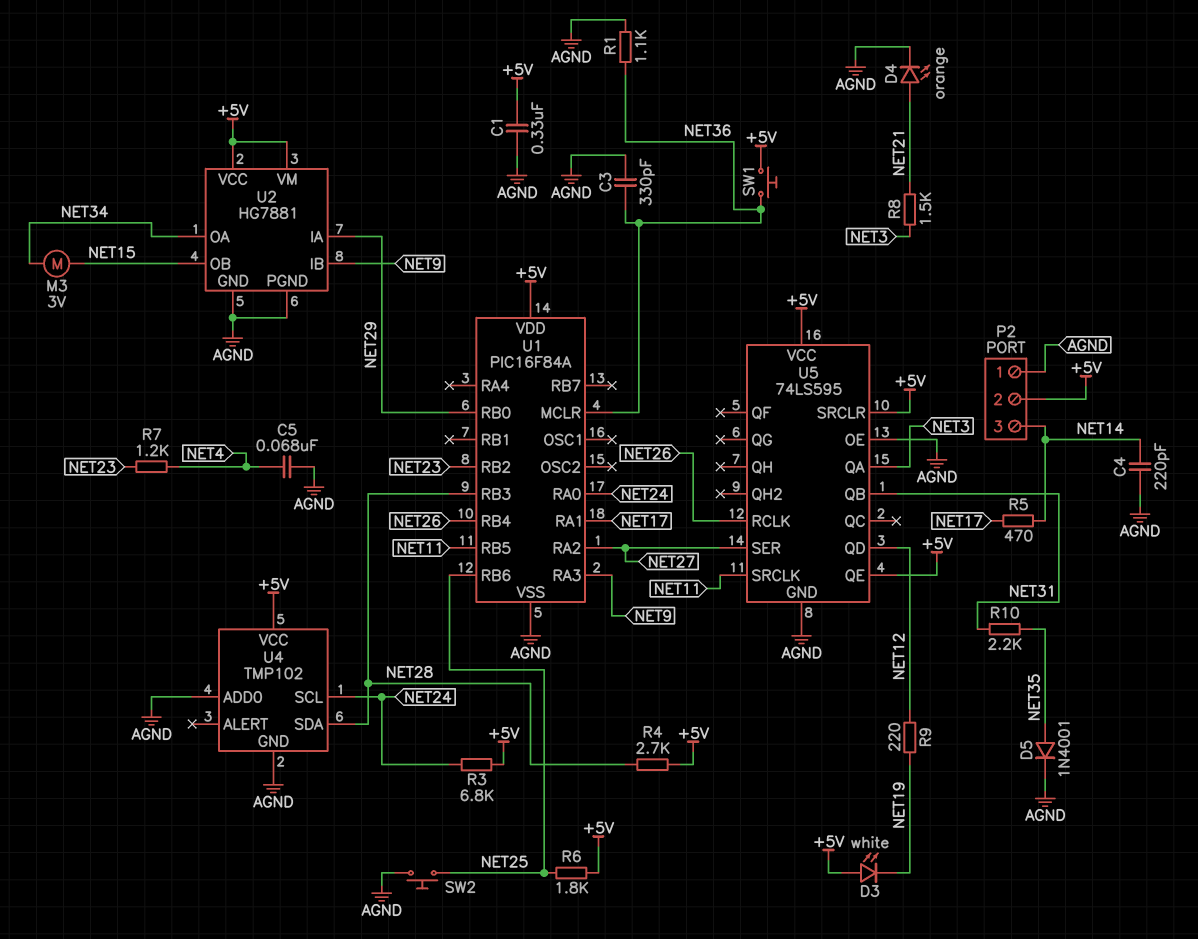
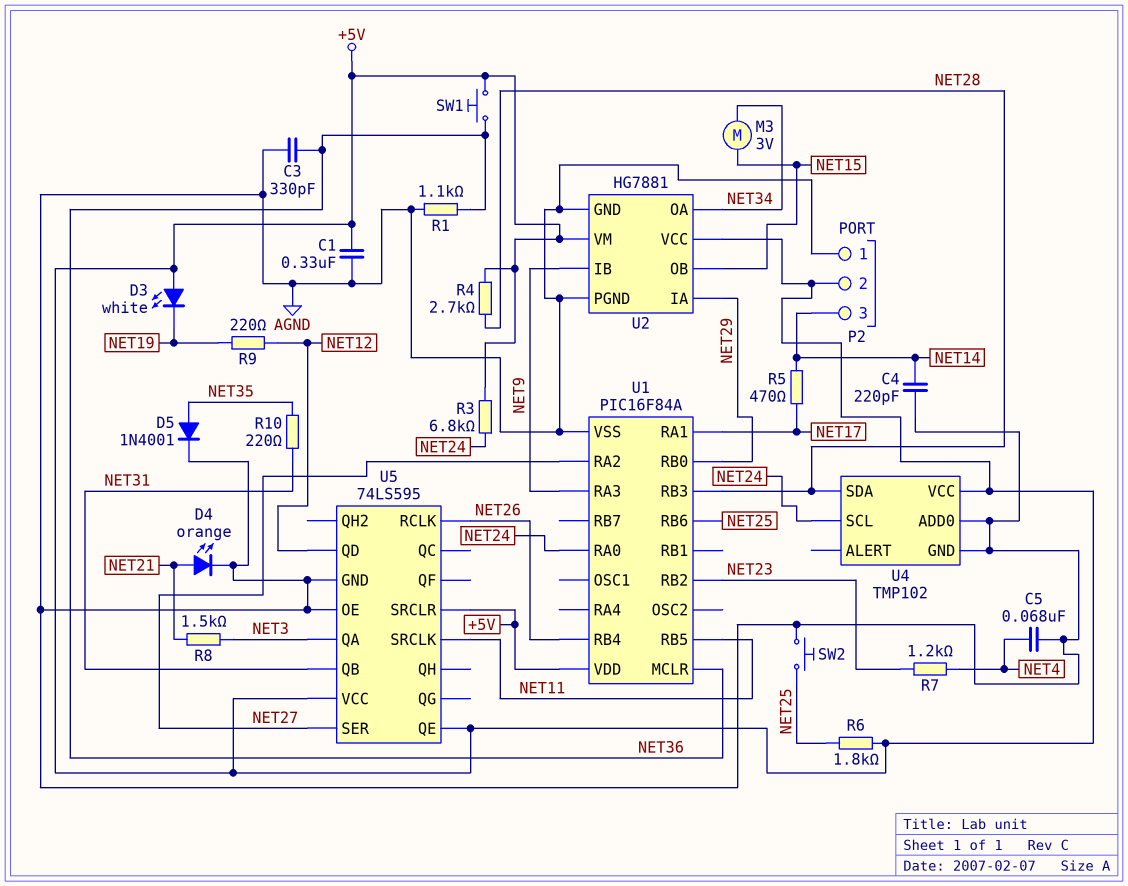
R10: 2.2k (NET31, NET35) -> 220 (NET31, NET35)

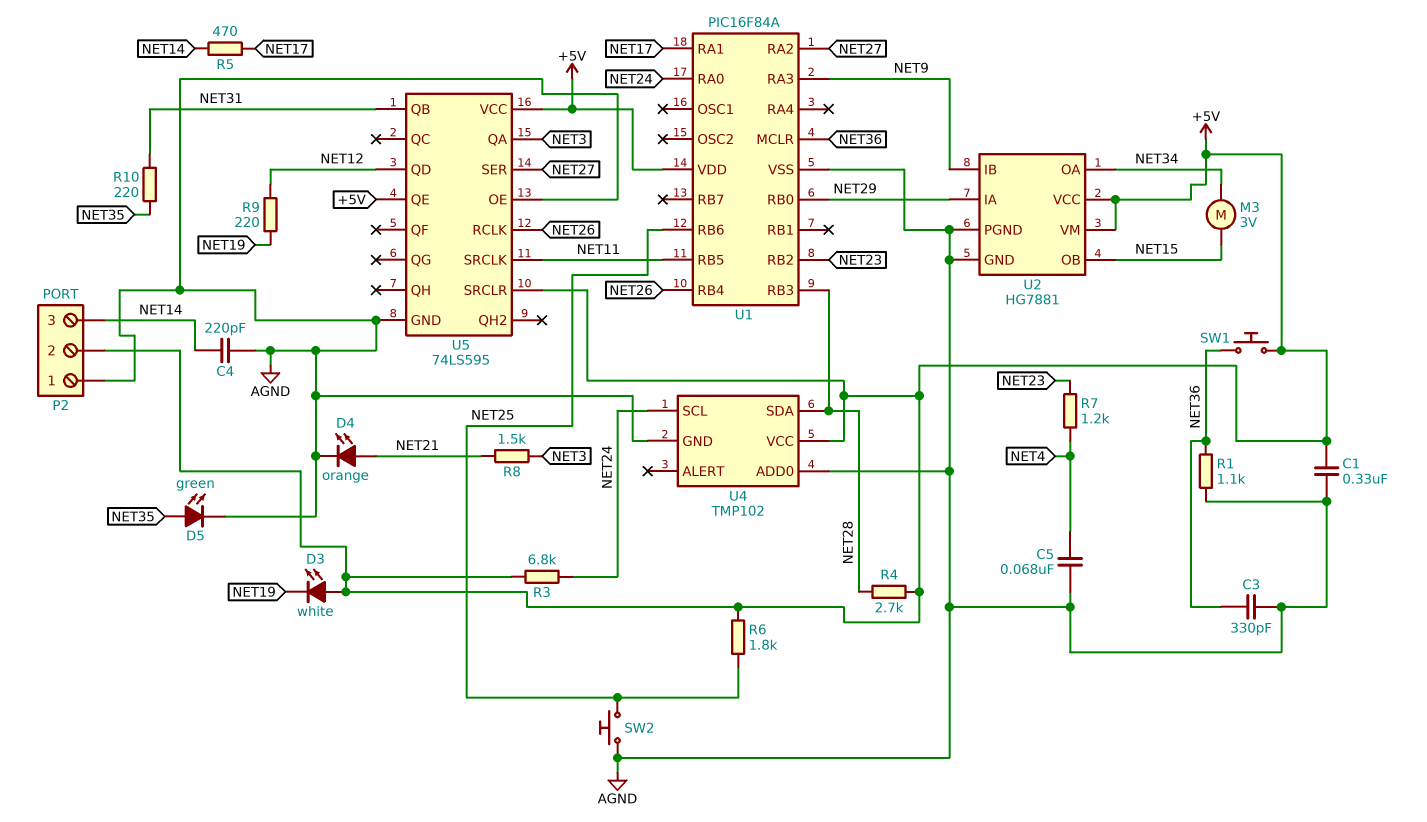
D5: diode 1N4001 (A NET35, K AGND) -> LED green (A NET35, K AGND)

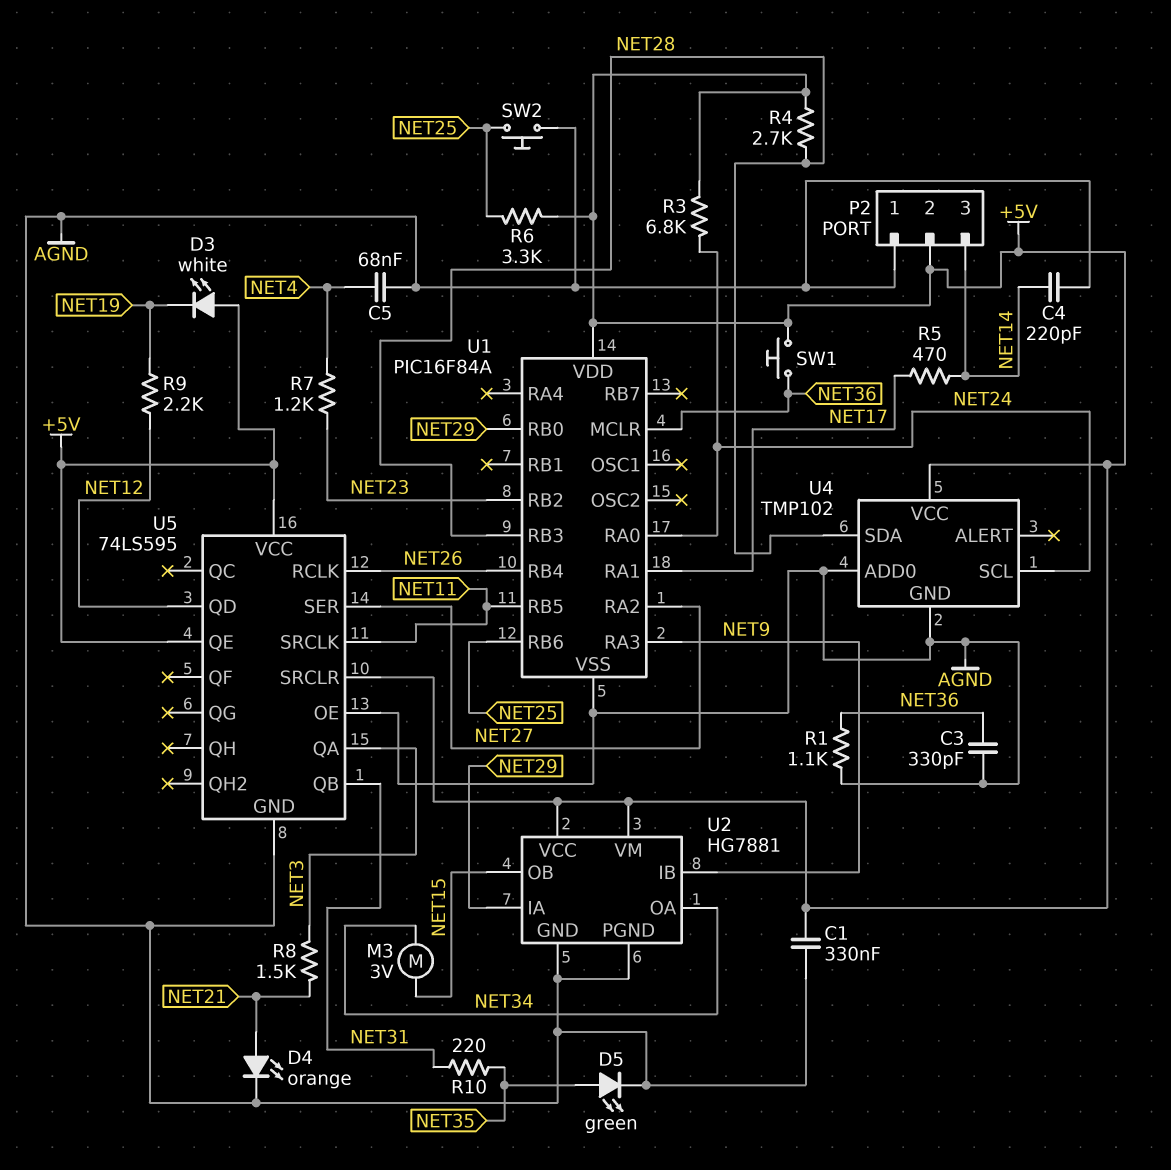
R6: 1.8k (+5V, NET25) -> 3.3k (+5V, NET25)
R9: 220 (NET12, NET19) -> 2.2k (NET12, NET19)

